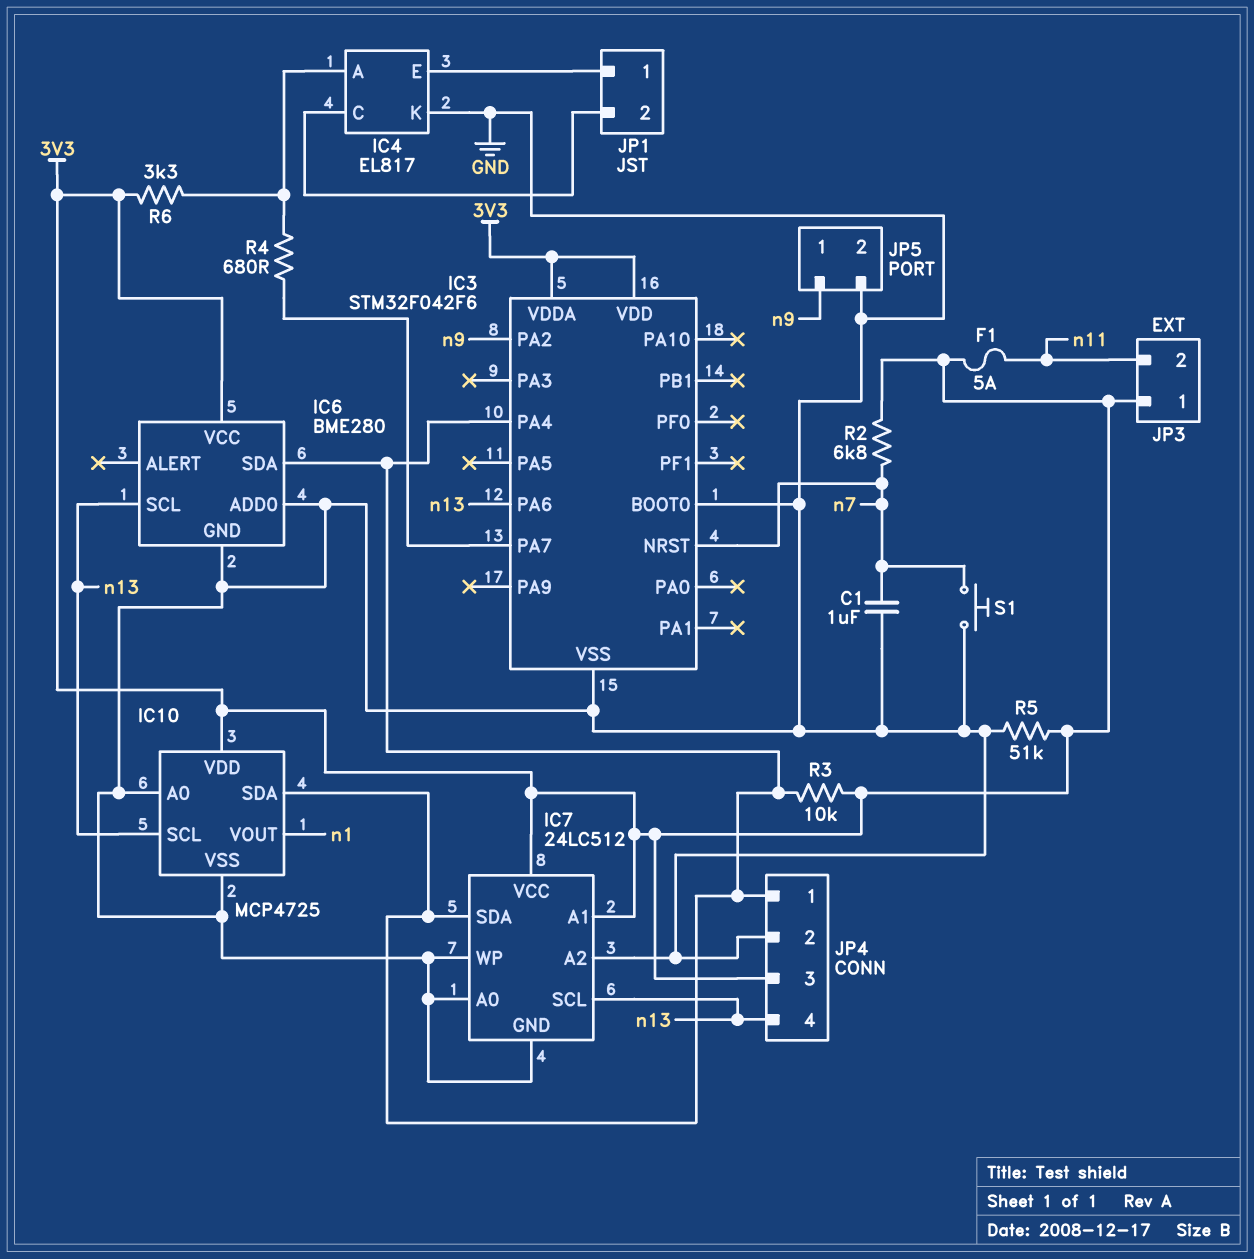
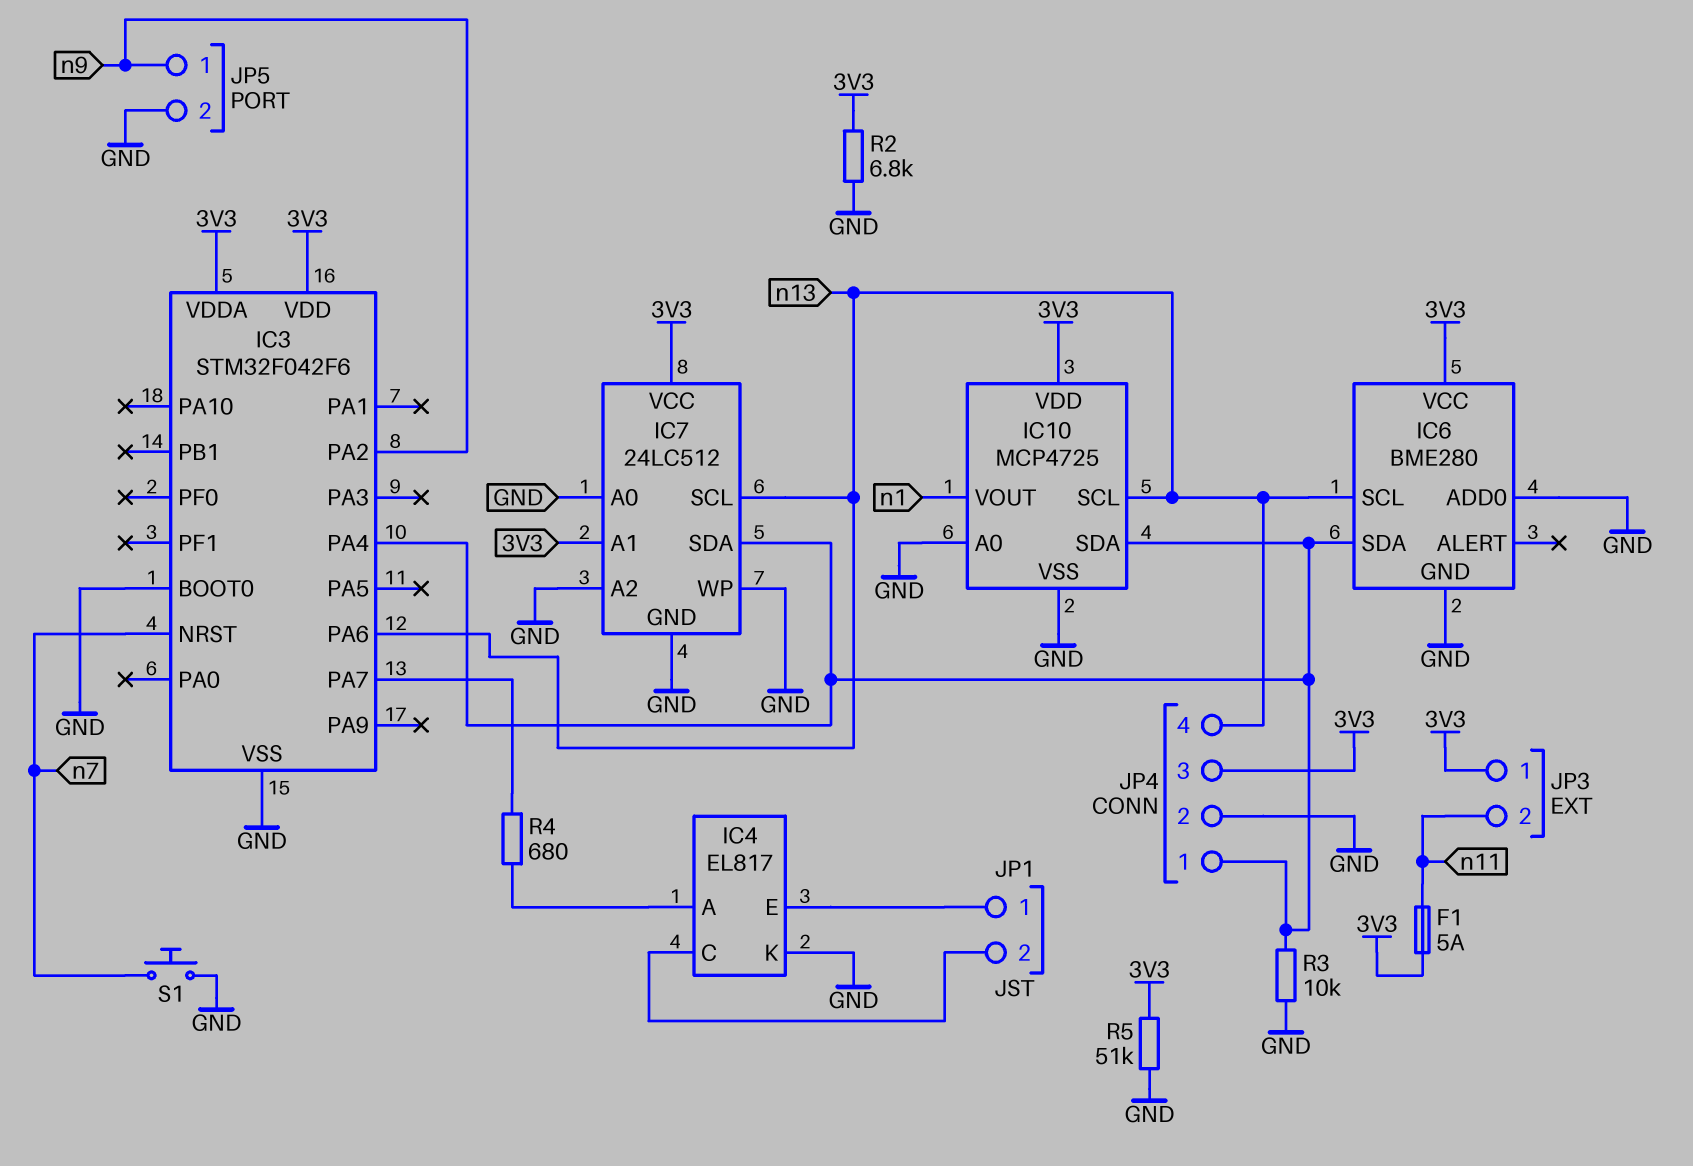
C1: 1uF (GND, n7) -> none
R2: 6.8k (3V3, n7) -> 6.8k (3V3, GND)
R3: 10k (3V3, IC3/PA4) -> 10k (GND, IC3/PA4)
R6: 3.3k (3V3, IC4/A) -> none

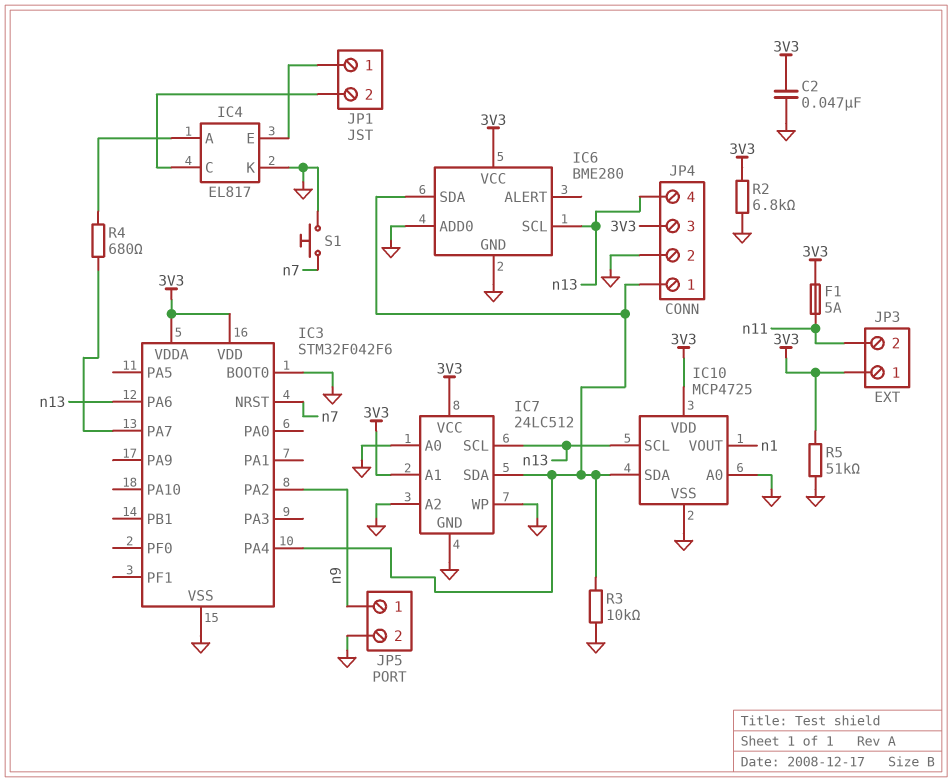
C2: none -> 47nF (3V3, GND)

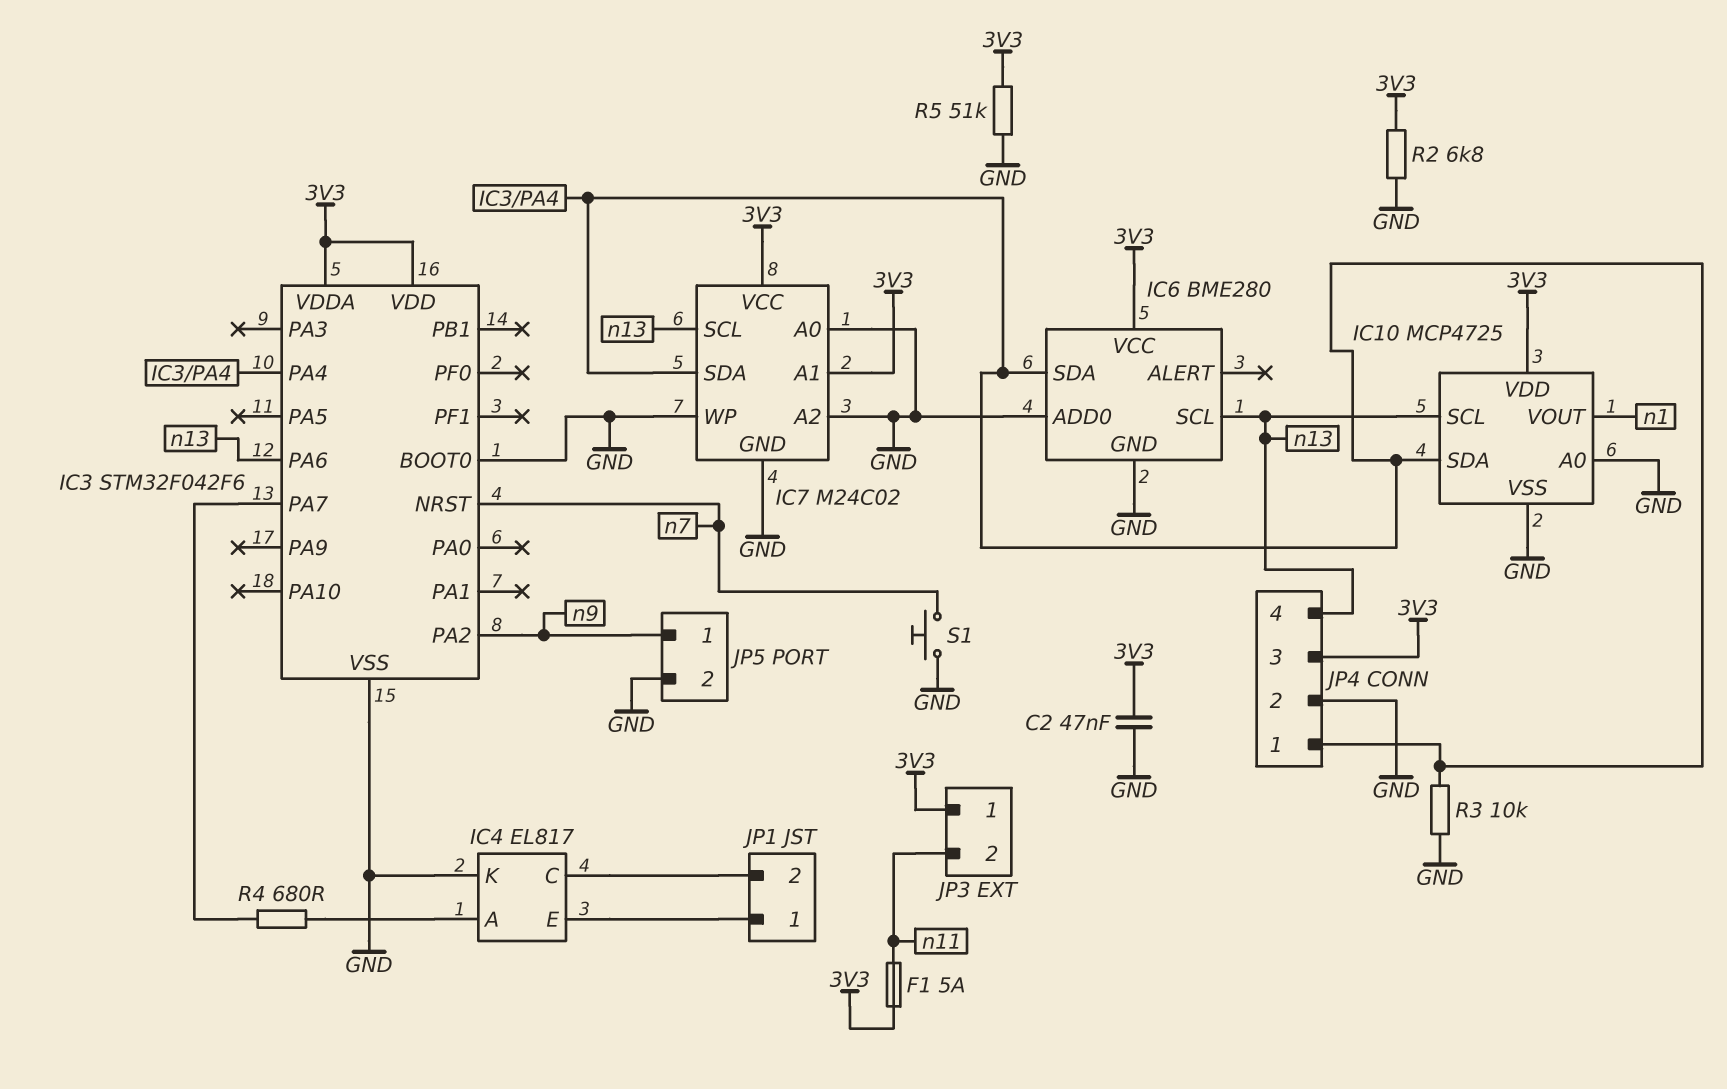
IC7: 24LC512 -> M24C02

